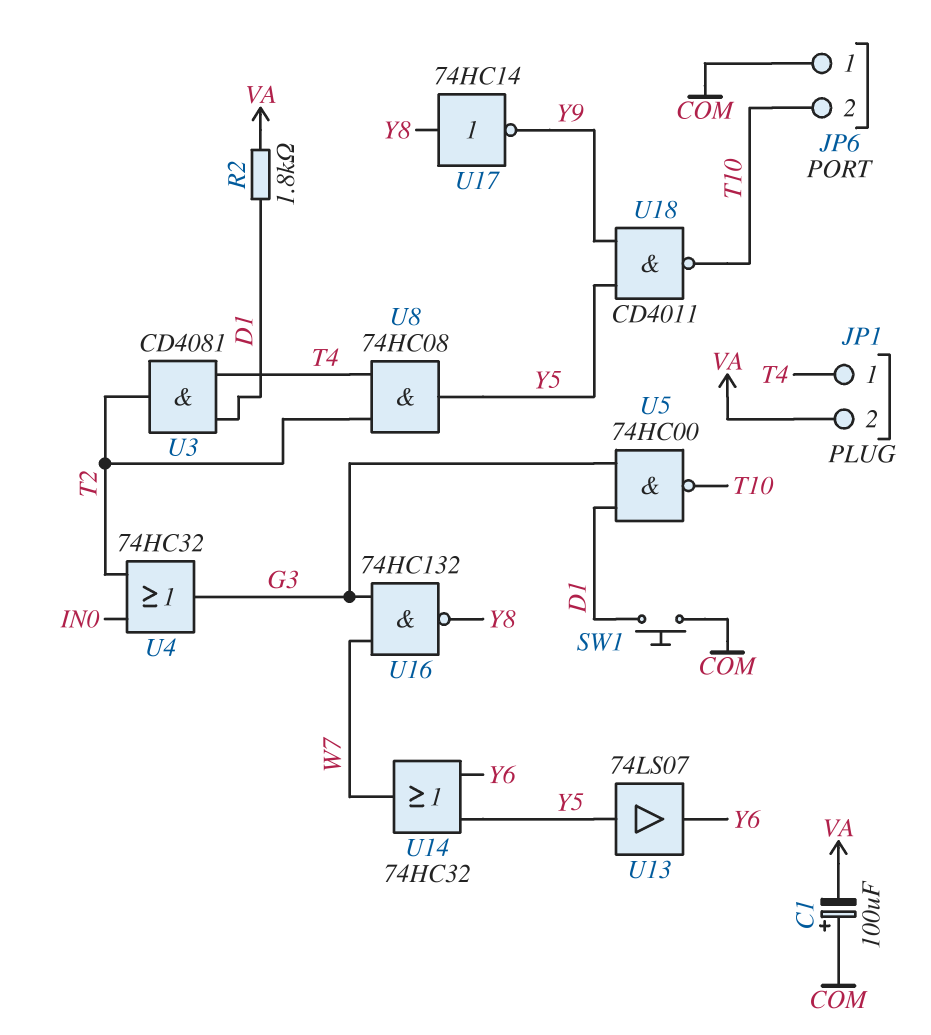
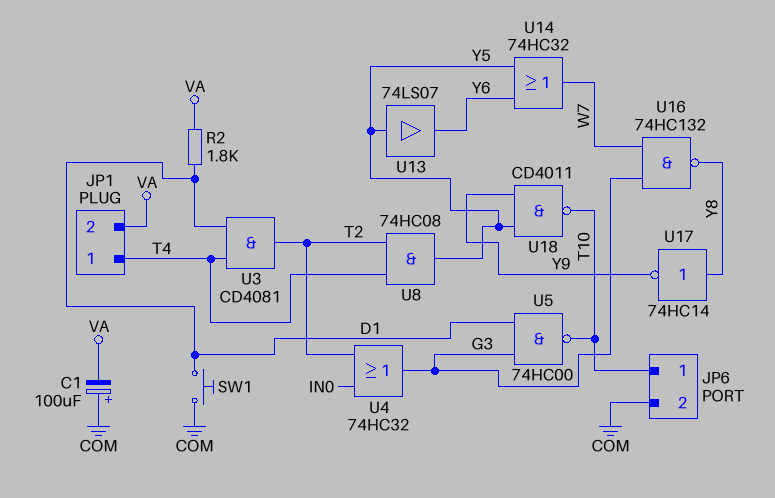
JP6 pin 1: COM -> T10
JP6 pin 2: T10 -> COM

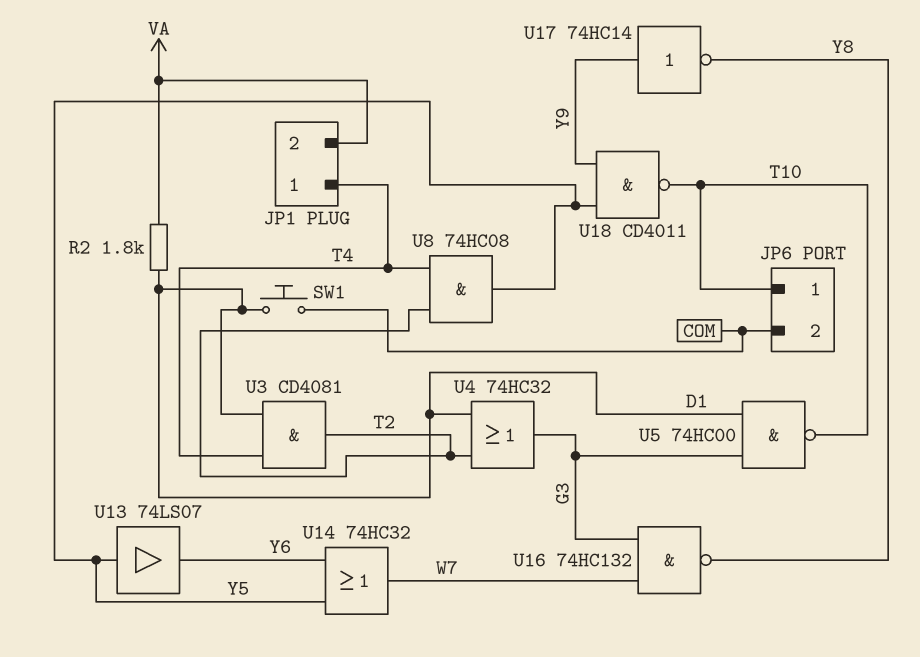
C1: 100uF (plus COM, minus VA) -> none
U4: OR 74HC32 (in IN0, in T2, out G3) -> OR 74HC32 (in D1, in T2, out G3)
U17: NOT 74HC14 (in Y8, out Y9) -> NOT 74HC14 (in Y9, out Y8)

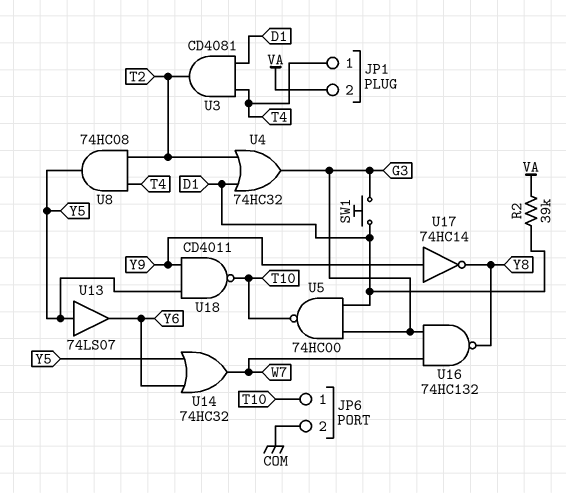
R2: 1.8k (D1, VA) -> 39k (D1, VA)
SW1: button (COM, D1) -> button (D1, G3)

